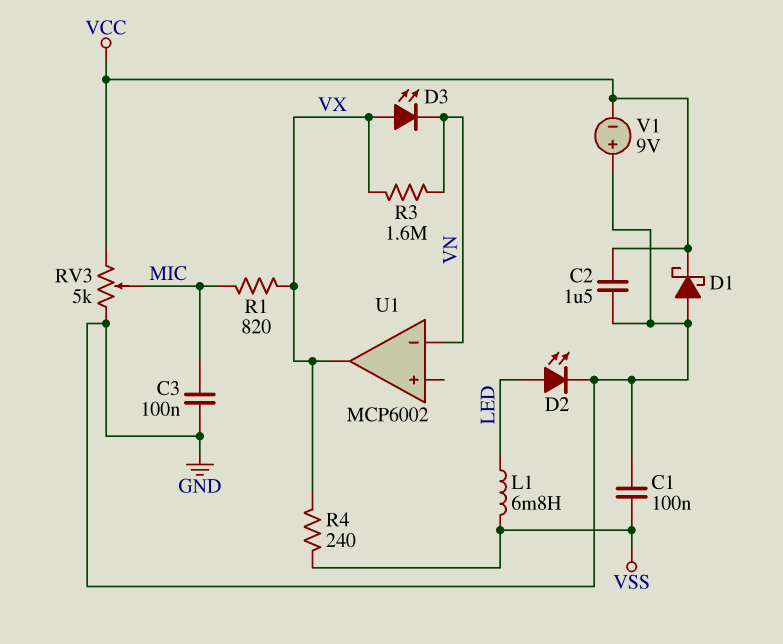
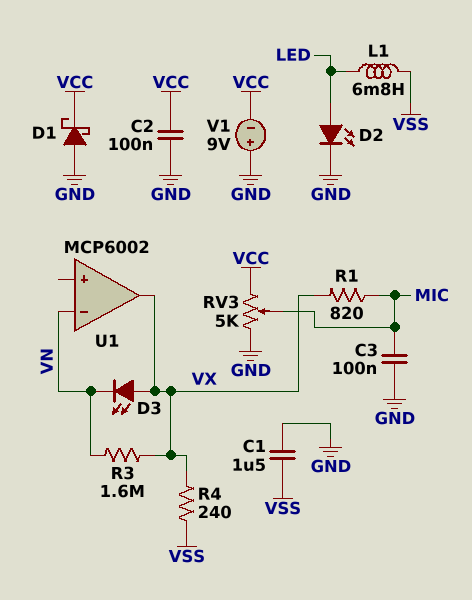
C1: 100nF (GND, VSS) -> 1.5uF (GND, VSS)
C2: 1.5uF (GND, VCC) -> 100nF (GND, VCC)

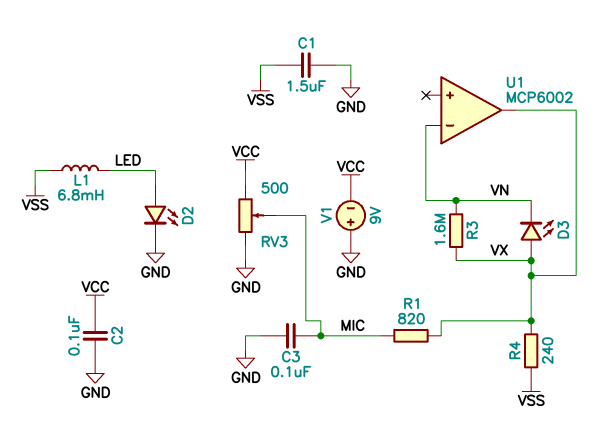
D1: schottky (A GND, K VCC) -> none
RV3: 5k (GND, VCC, wiper MIC) -> 500 (GND, VCC, wiper MIC)

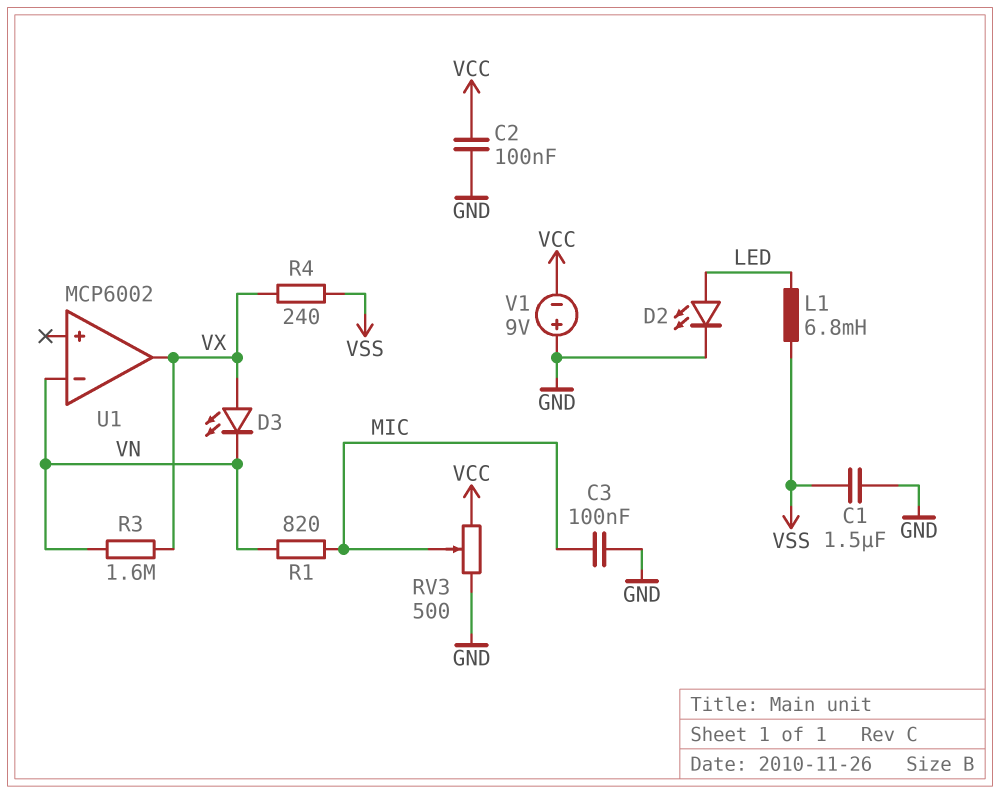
R1: 820 (MIC, VX) -> 820 (MIC, VN)

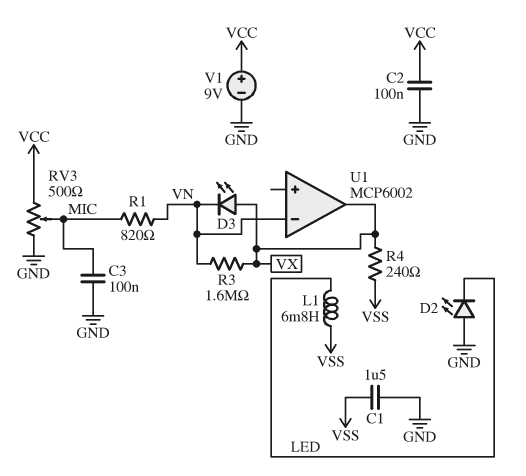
D2: LED (A LED, K GND) -> LED (A GND, K LED)
V1: 9V (plus GND, minus VCC) -> 9V (plus VCC, minus GND)

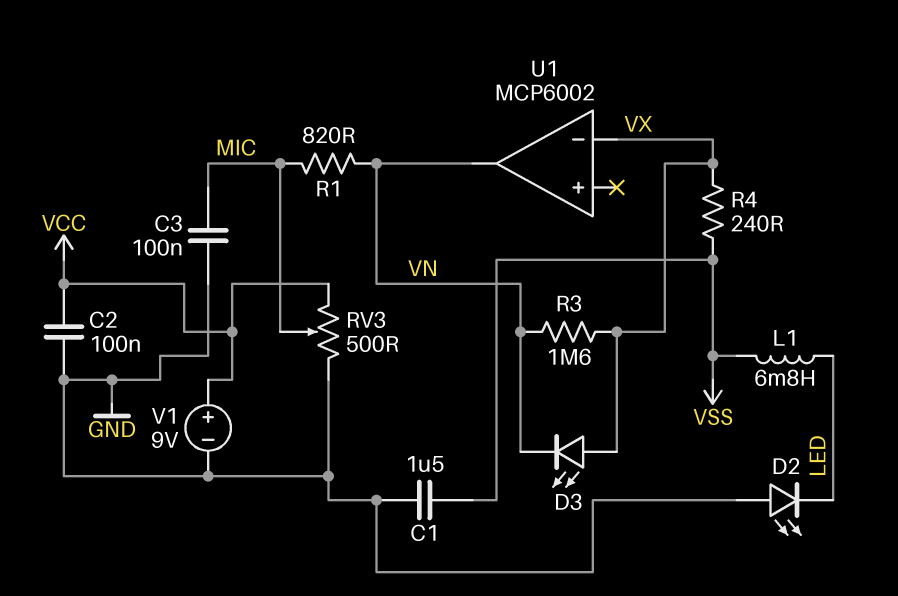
U1 pin in-: VN -> VX
U1 pin out: VX -> VN

